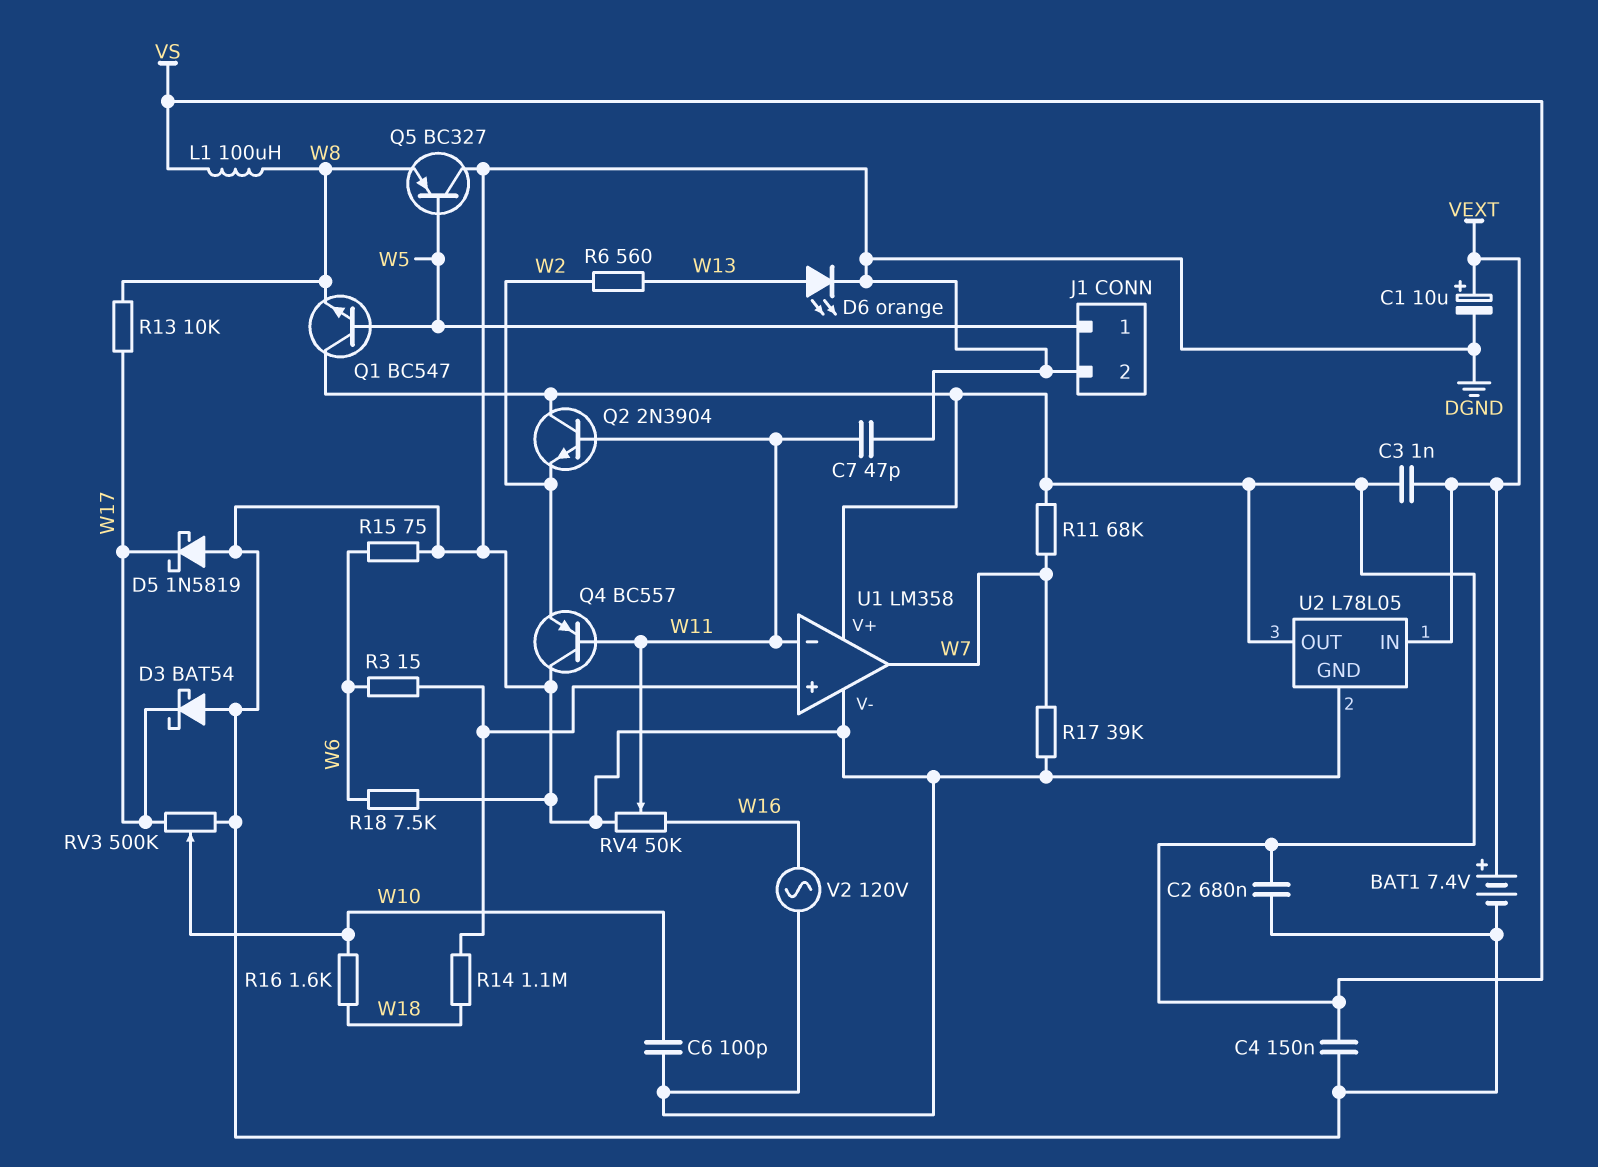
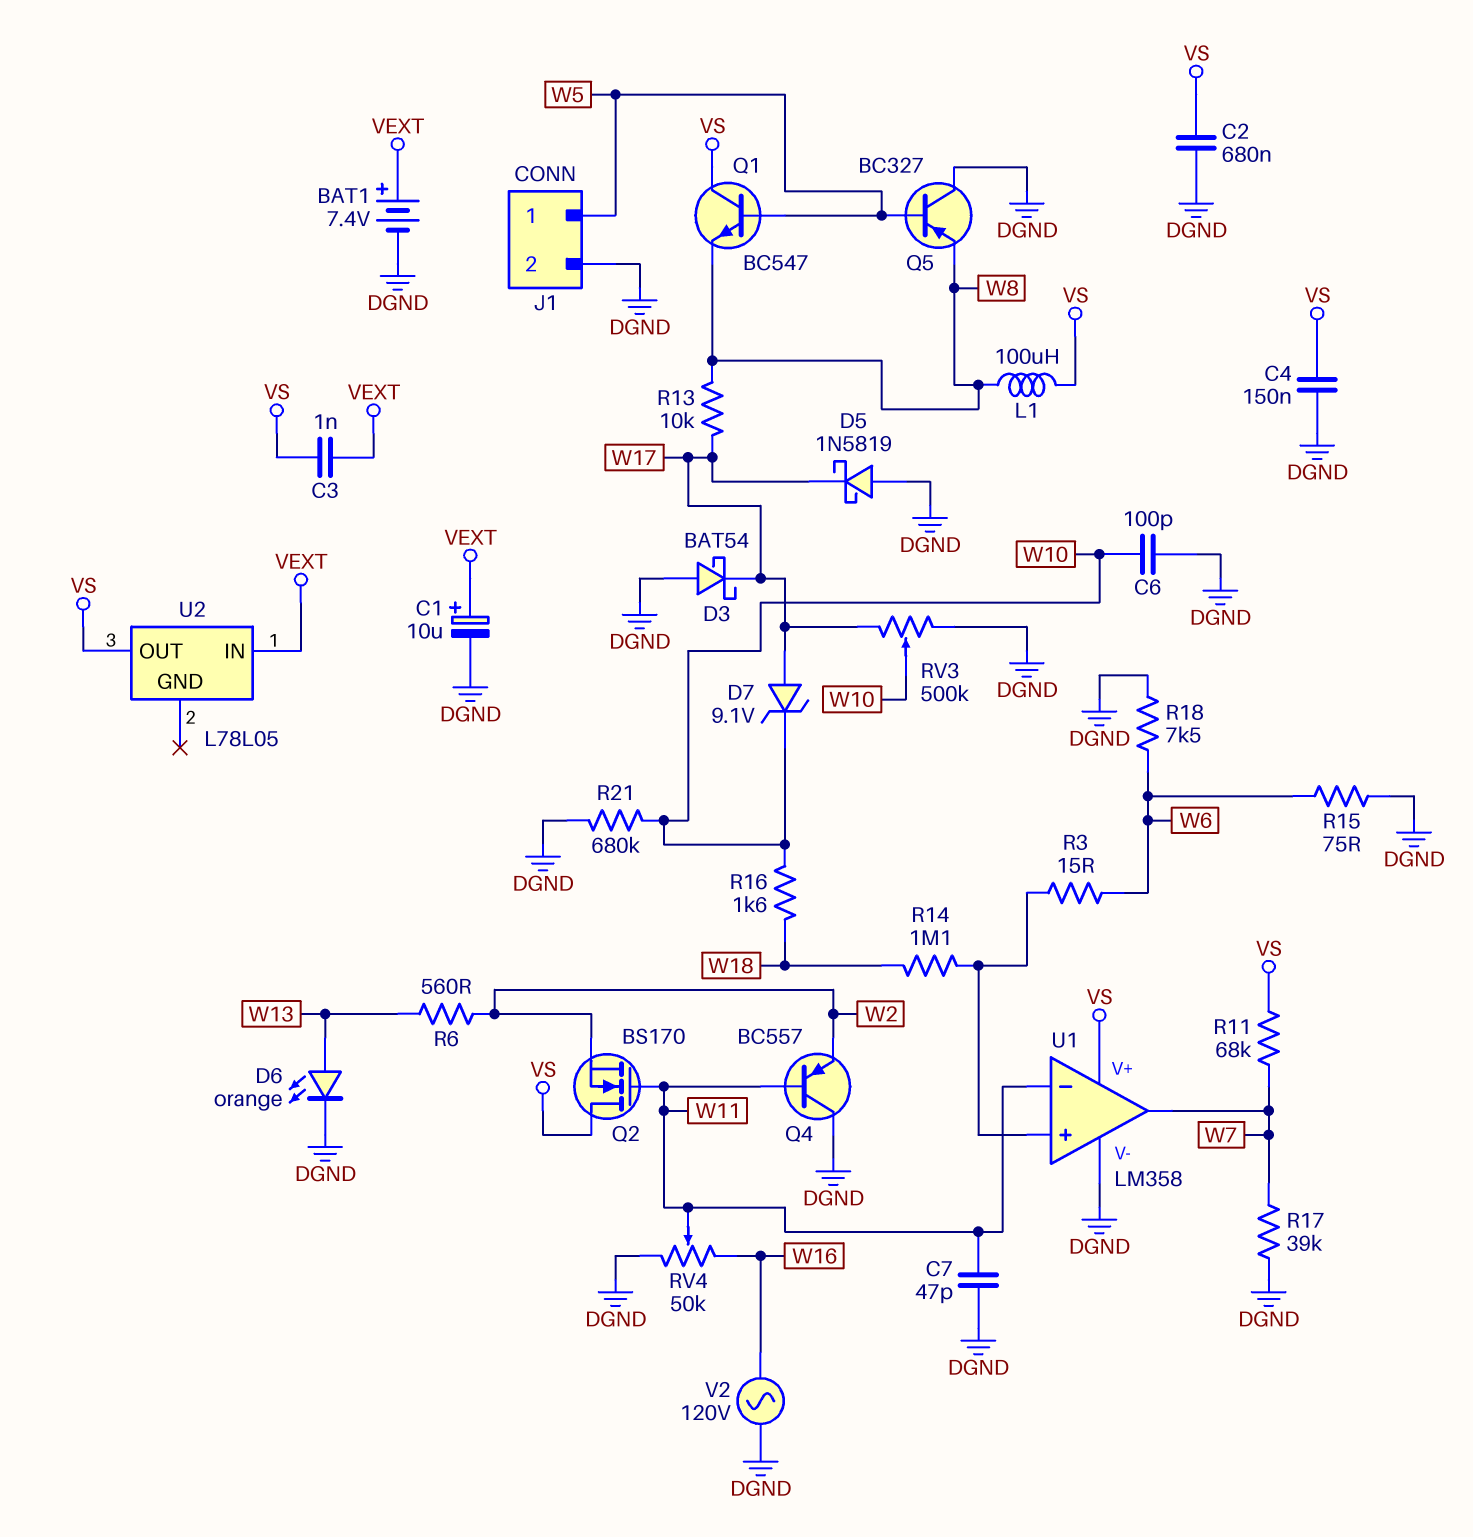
D7: none -> zener 9.1V (A W17, K W10)
Q2: NPN 2N3904 (B W11, C VS, E W2) -> NMOS BS170 (G W11, D VS, S W2)
R21: none -> 680k (DGND, W10)
U2 pin GND: DGND -> none

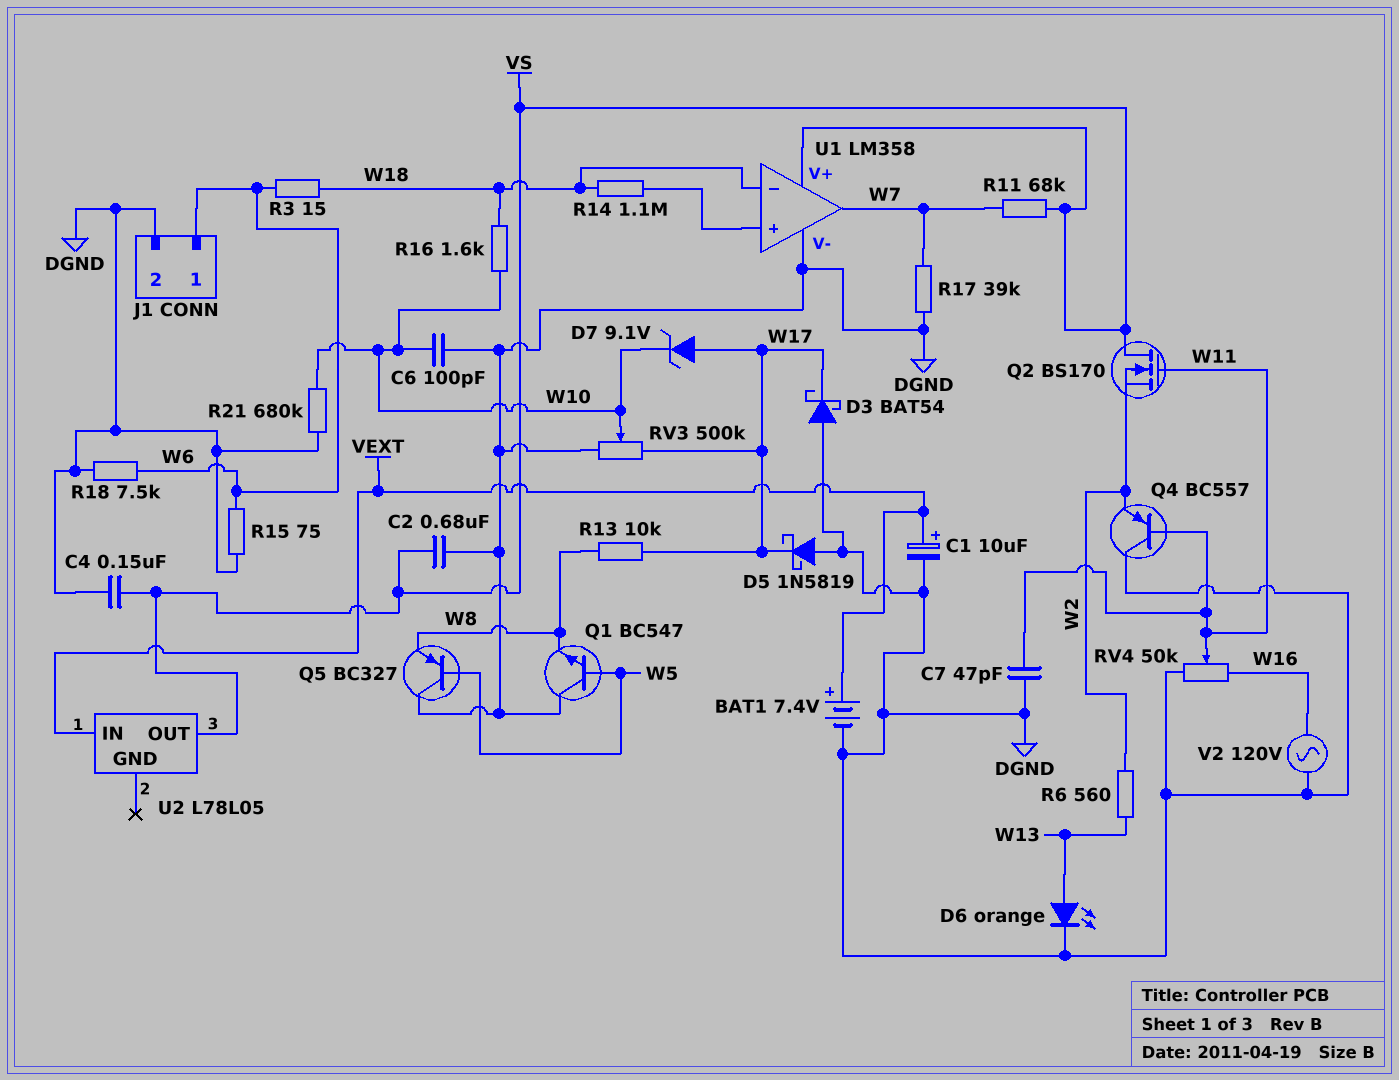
C3: 1nF (VEXT, VS) -> none
J1 pin 1: W5 -> W6
L1: 100uH (VS, W8) -> none
Q1: NPN BC547 (B W5, C VS, E W8) -> NPN BC547 (B W5, C DGND, E W8)
R3: 15 (U1/in+, W6) -> 15 (W6, W18)
U1 pin in-: W11 -> W18

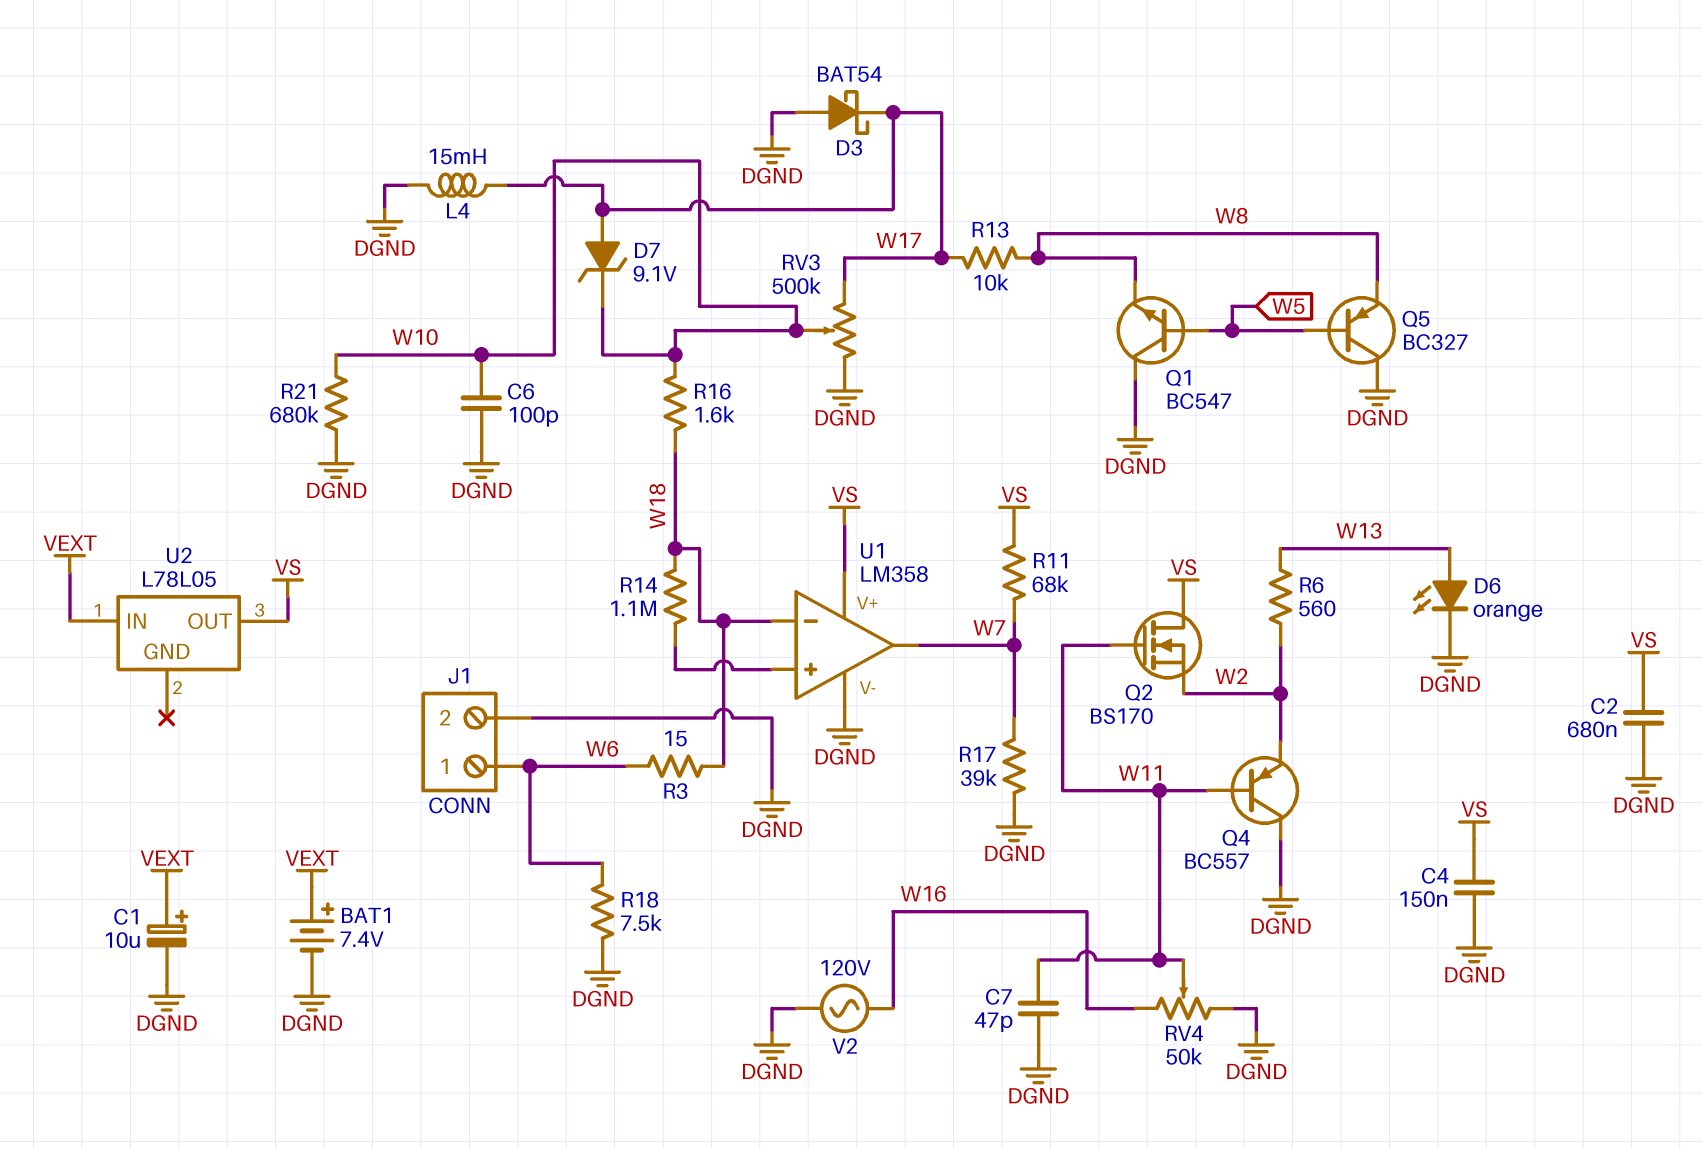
D5: schottky 1N5819 (A DGND, K W17) -> none
L4: none -> 15mH (DGND, W17)
R15: 75 (DGND, W6) -> none

